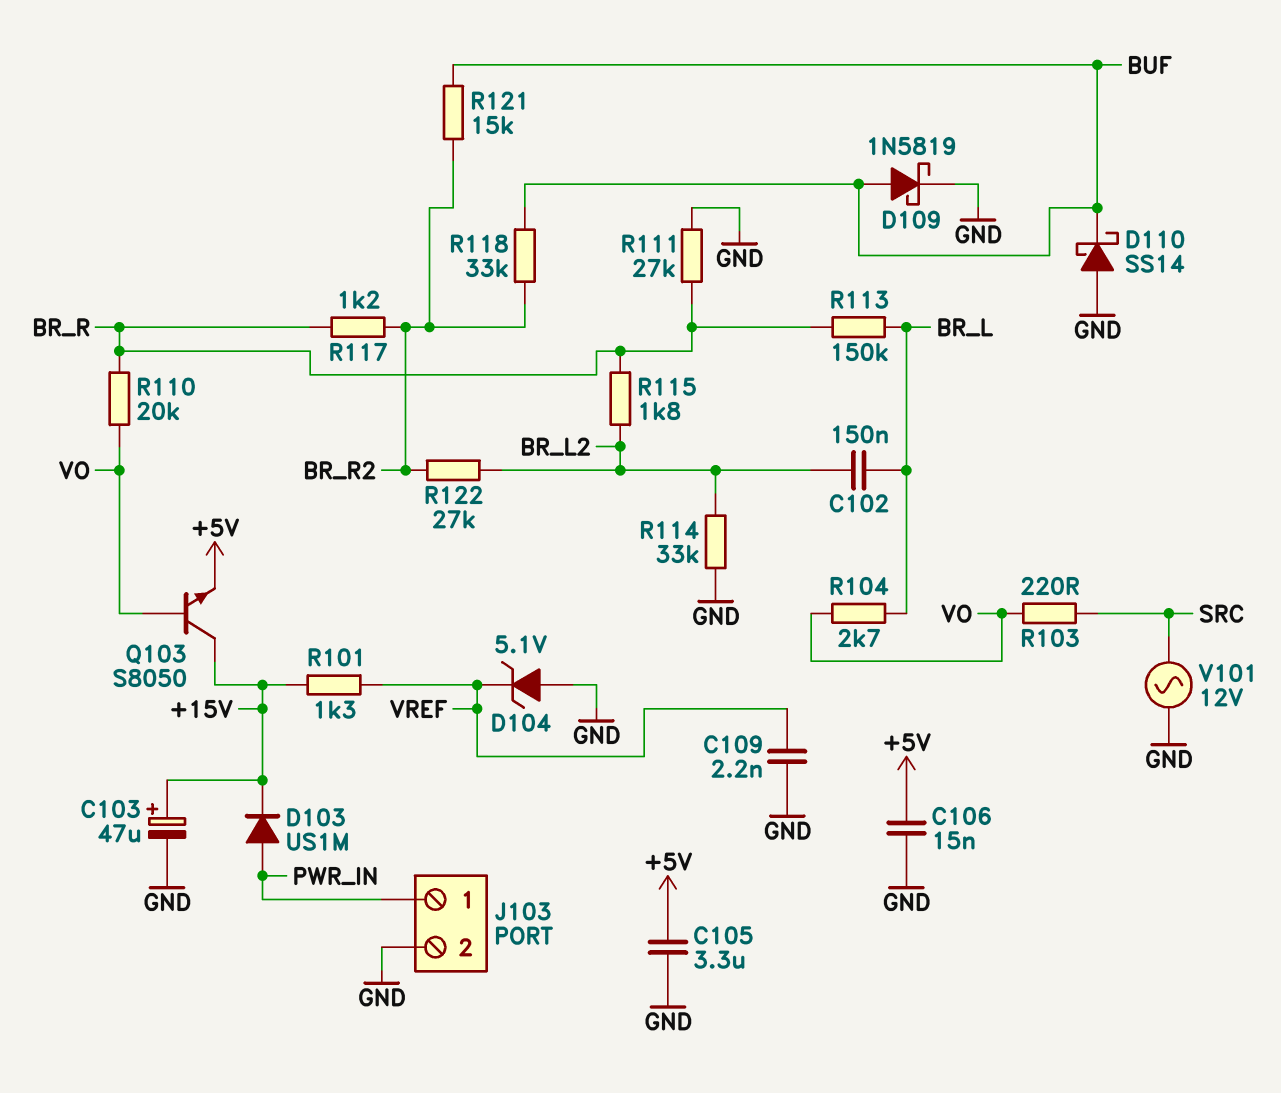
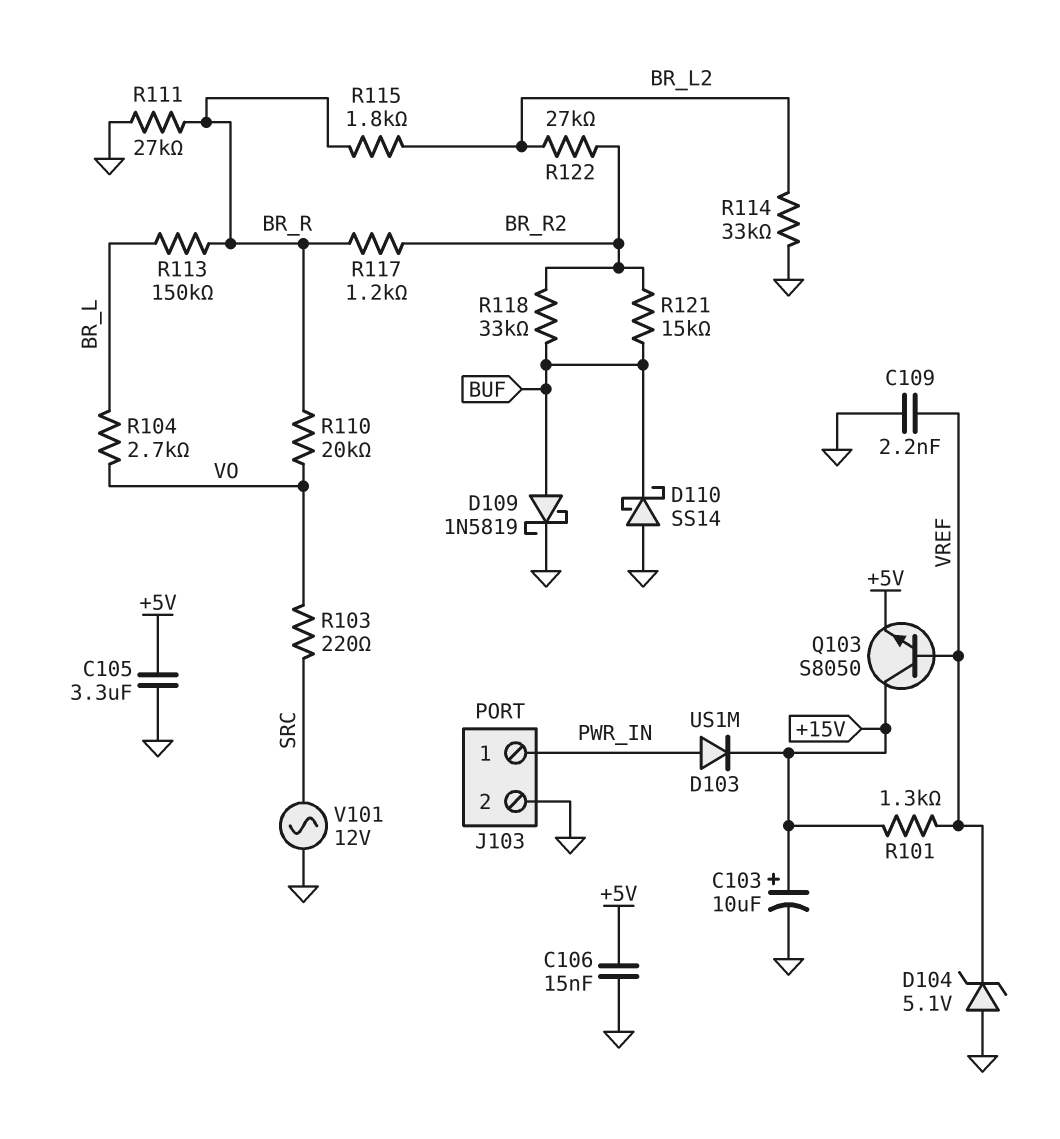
C102: 150nF (BR_L, BR_L2) -> none
C103: 47uF (plus +15V, minus GND) -> 10uF (plus +15V, minus GND)
Q103: NPN S8050 (B VO, C +15V, E +5V) -> NPN S8050 (B VREF, C +15V, E +5V)

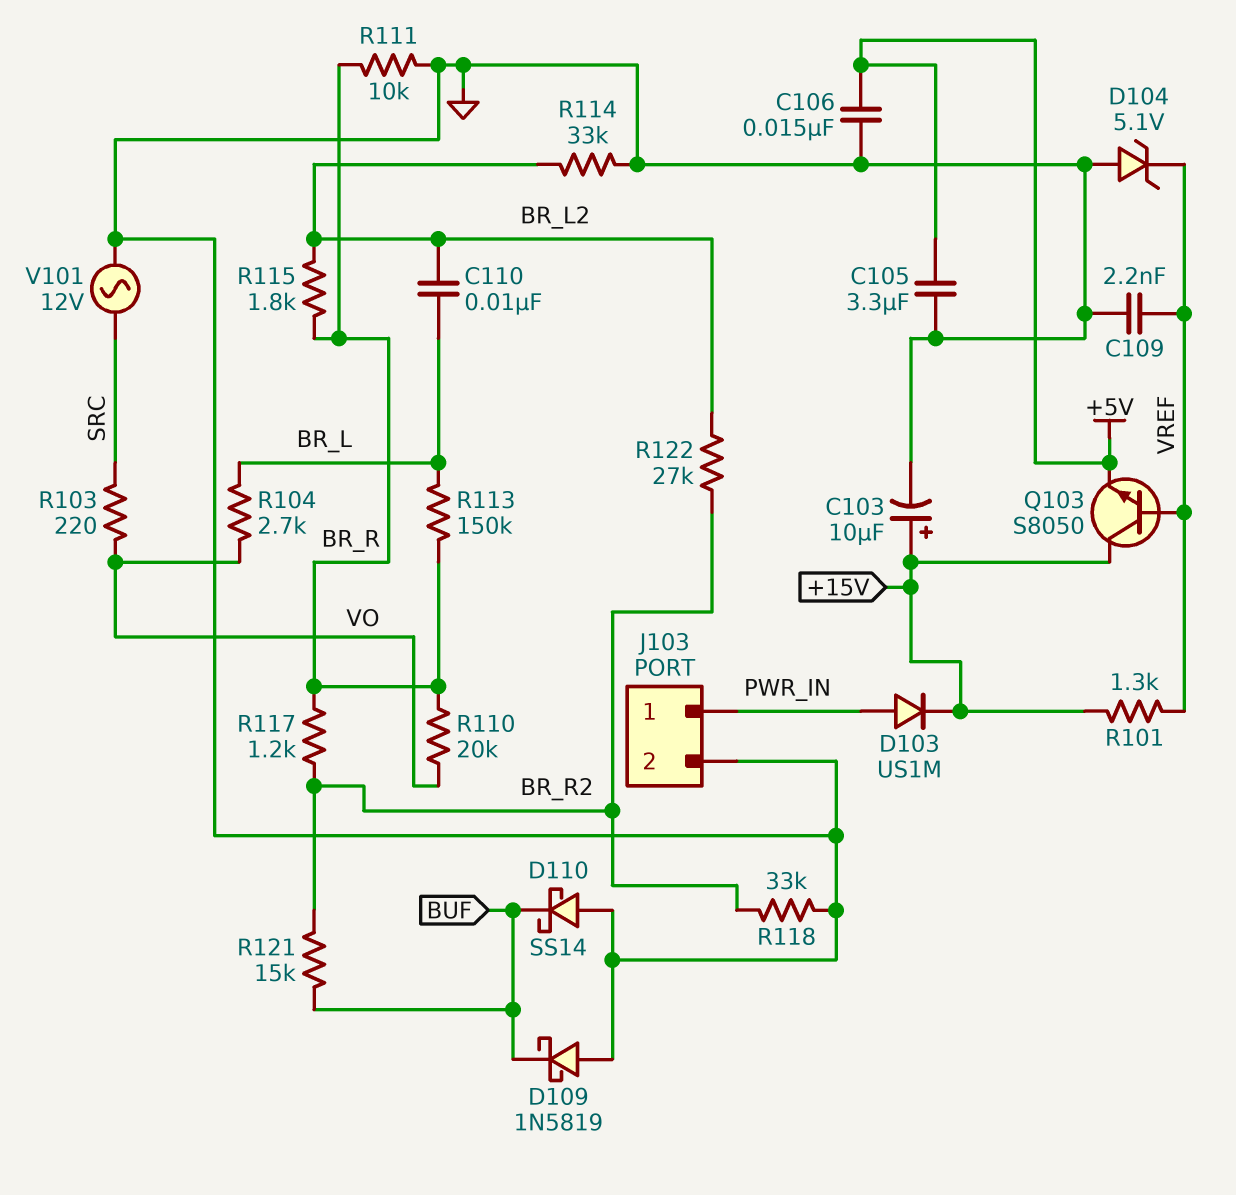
C110: none -> 10nF (BR_L, BR_L2)
D109: schottky 1N5819 (A BUF, K GND) -> schottky 1N5819 (A GND, K BUF)
R111: 27k (BR_R, GND) -> 10k (BR_R, GND)
R118: 33k (BR_R2, BUF) -> 33k (BR_R2, GND)

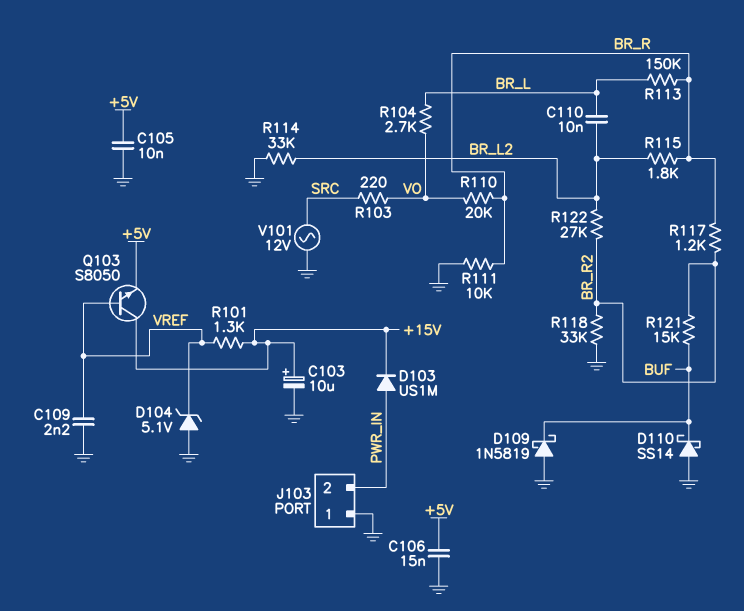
C105: 3.3uF (+5V, GND) -> 10nF (+5V, GND)
J103 pin 1: PWR_IN -> GND
J103 pin 2: GND -> PWR_IN

